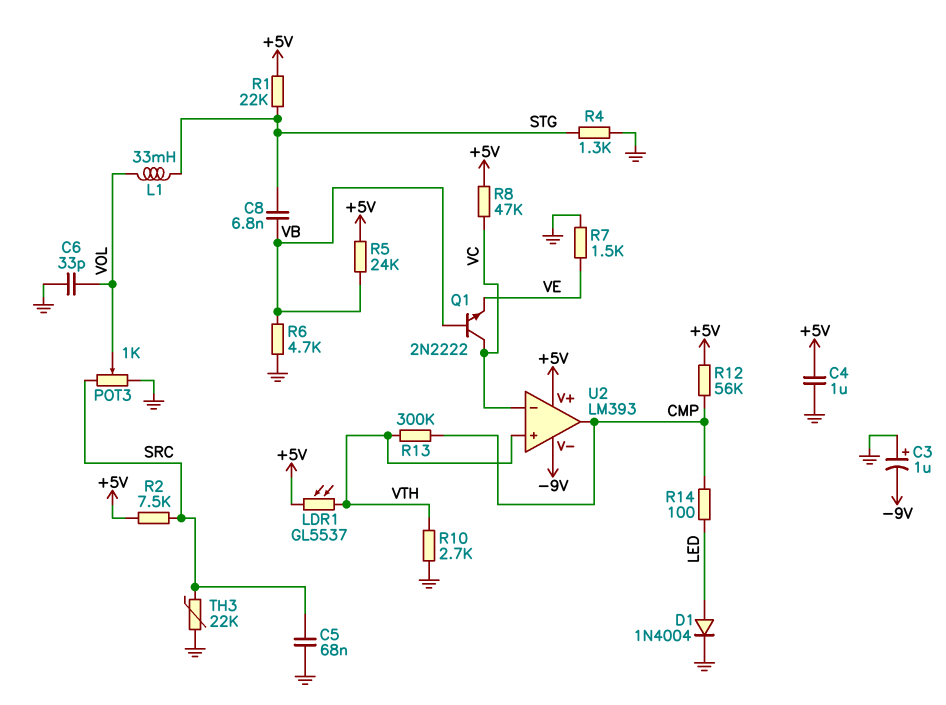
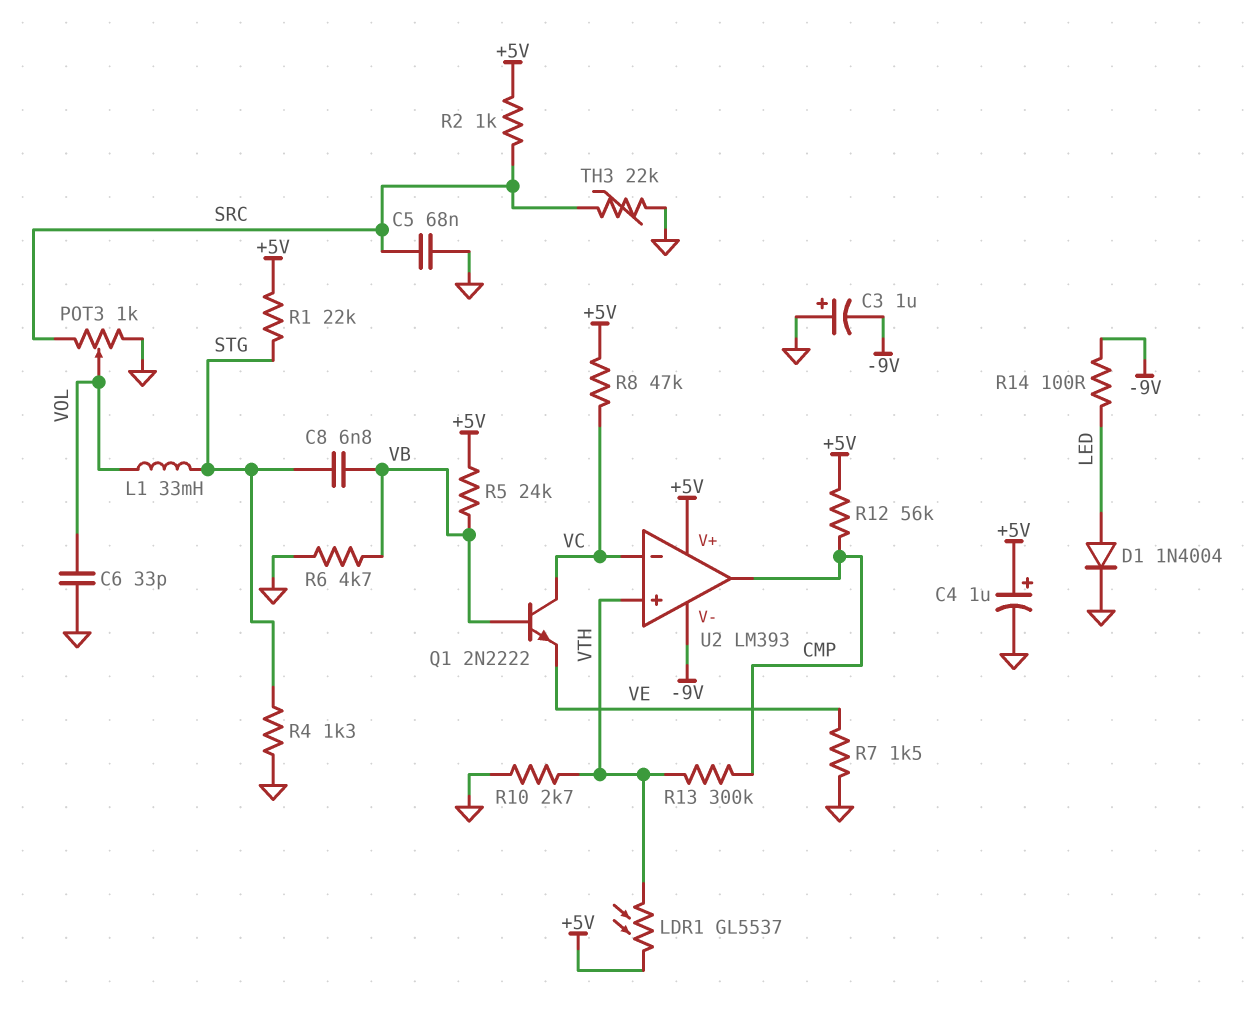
C4: 1uF (+5V, GND) -> 1uF (plus +5V, minus GND)
R2: 7.5k (+5V, SRC) -> 1k (+5V, SRC)
R14: 100 (CMP, LED) -> 100 (-9V, LED)

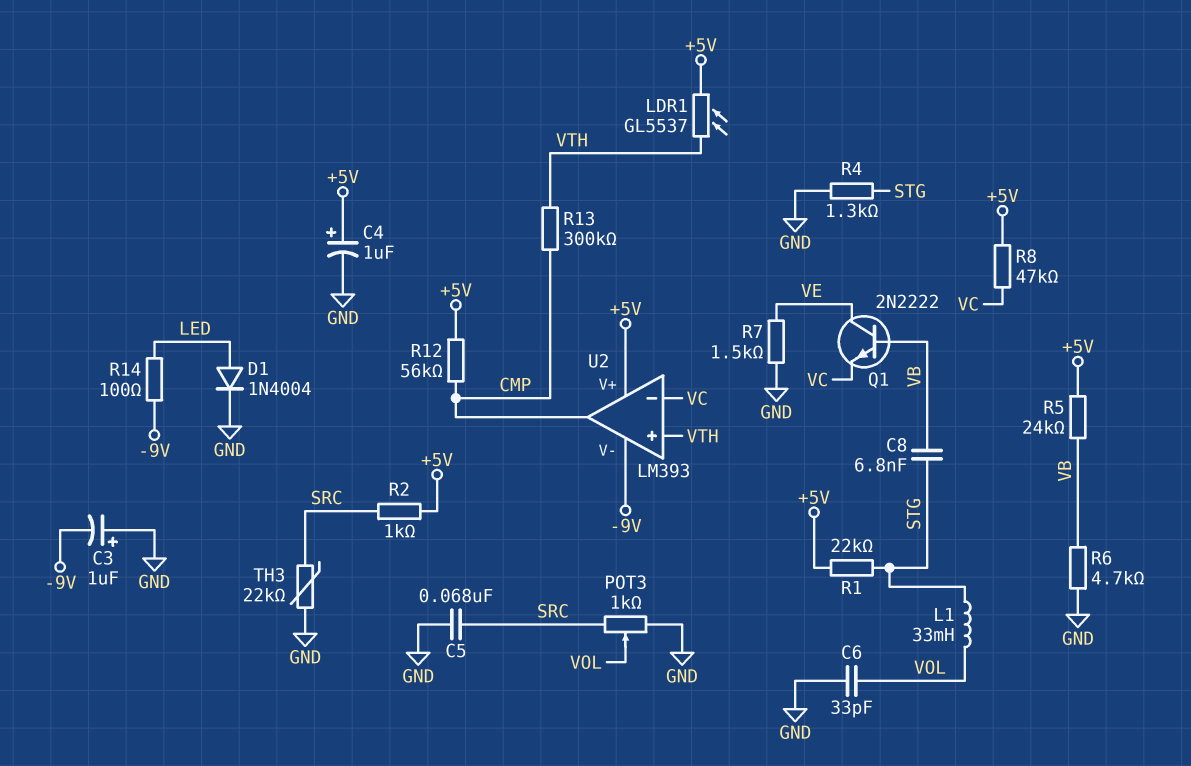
Q1: NPN 2N2222 (B VB, C VC, E VE) -> NPN 2N2222 (B VB, C VE, E VC)
R10: 2.7k (GND, VTH) -> none

